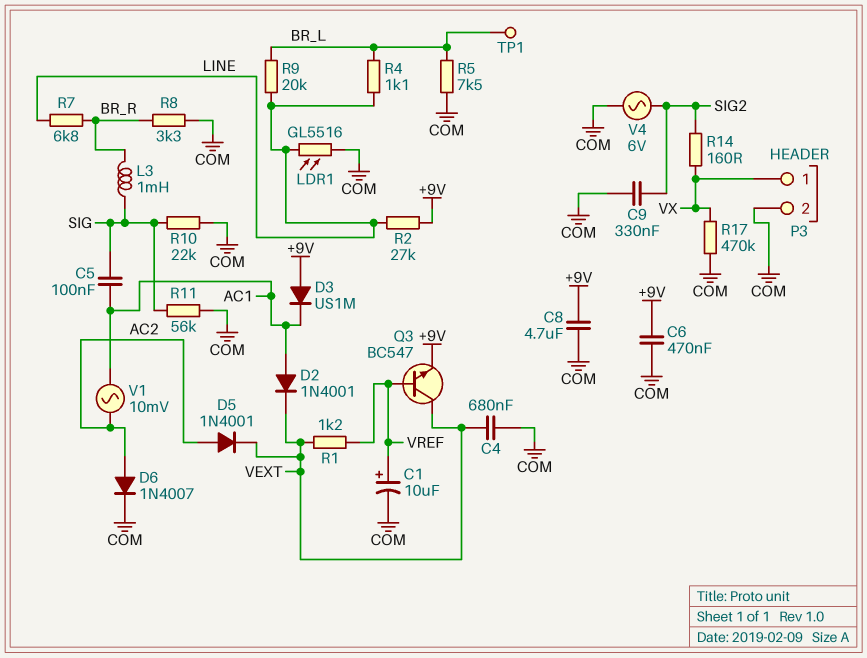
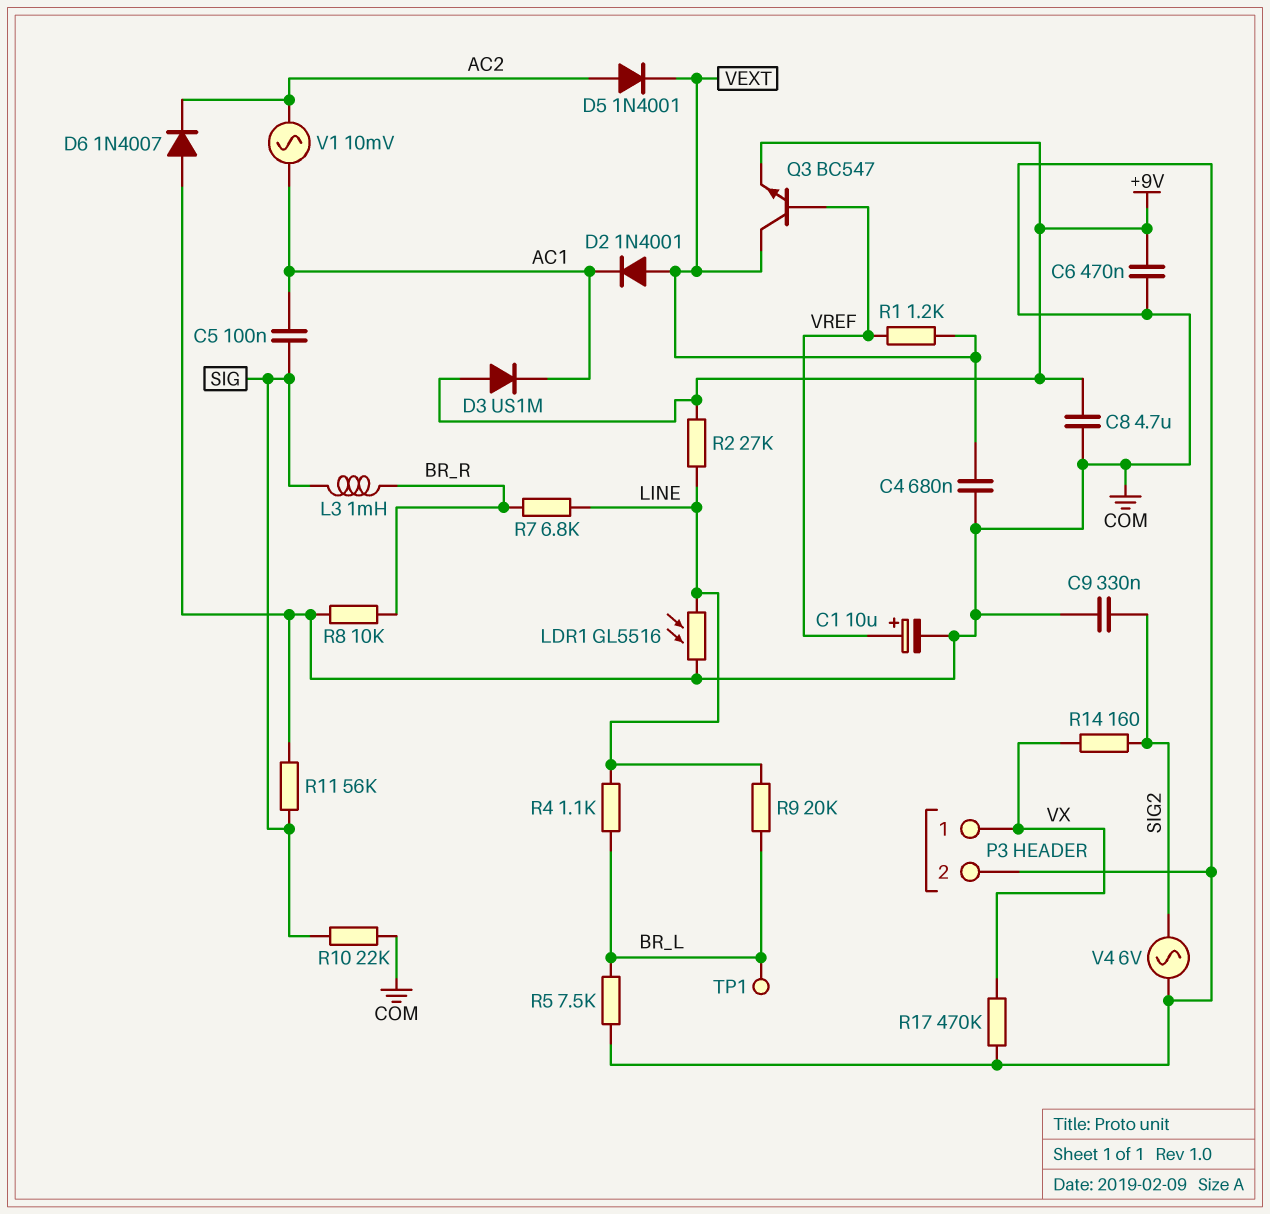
D2: diode 1N4001 (A AC1, K VEXT) -> diode 1N4001 (A VEXT, K AC1)
D6: diode 1N4007 (A AC2, K COM) -> diode 1N4007 (A COM, K AC2)
R8: 3.3k (BR_R, COM) -> 10k (BR_R, COM)

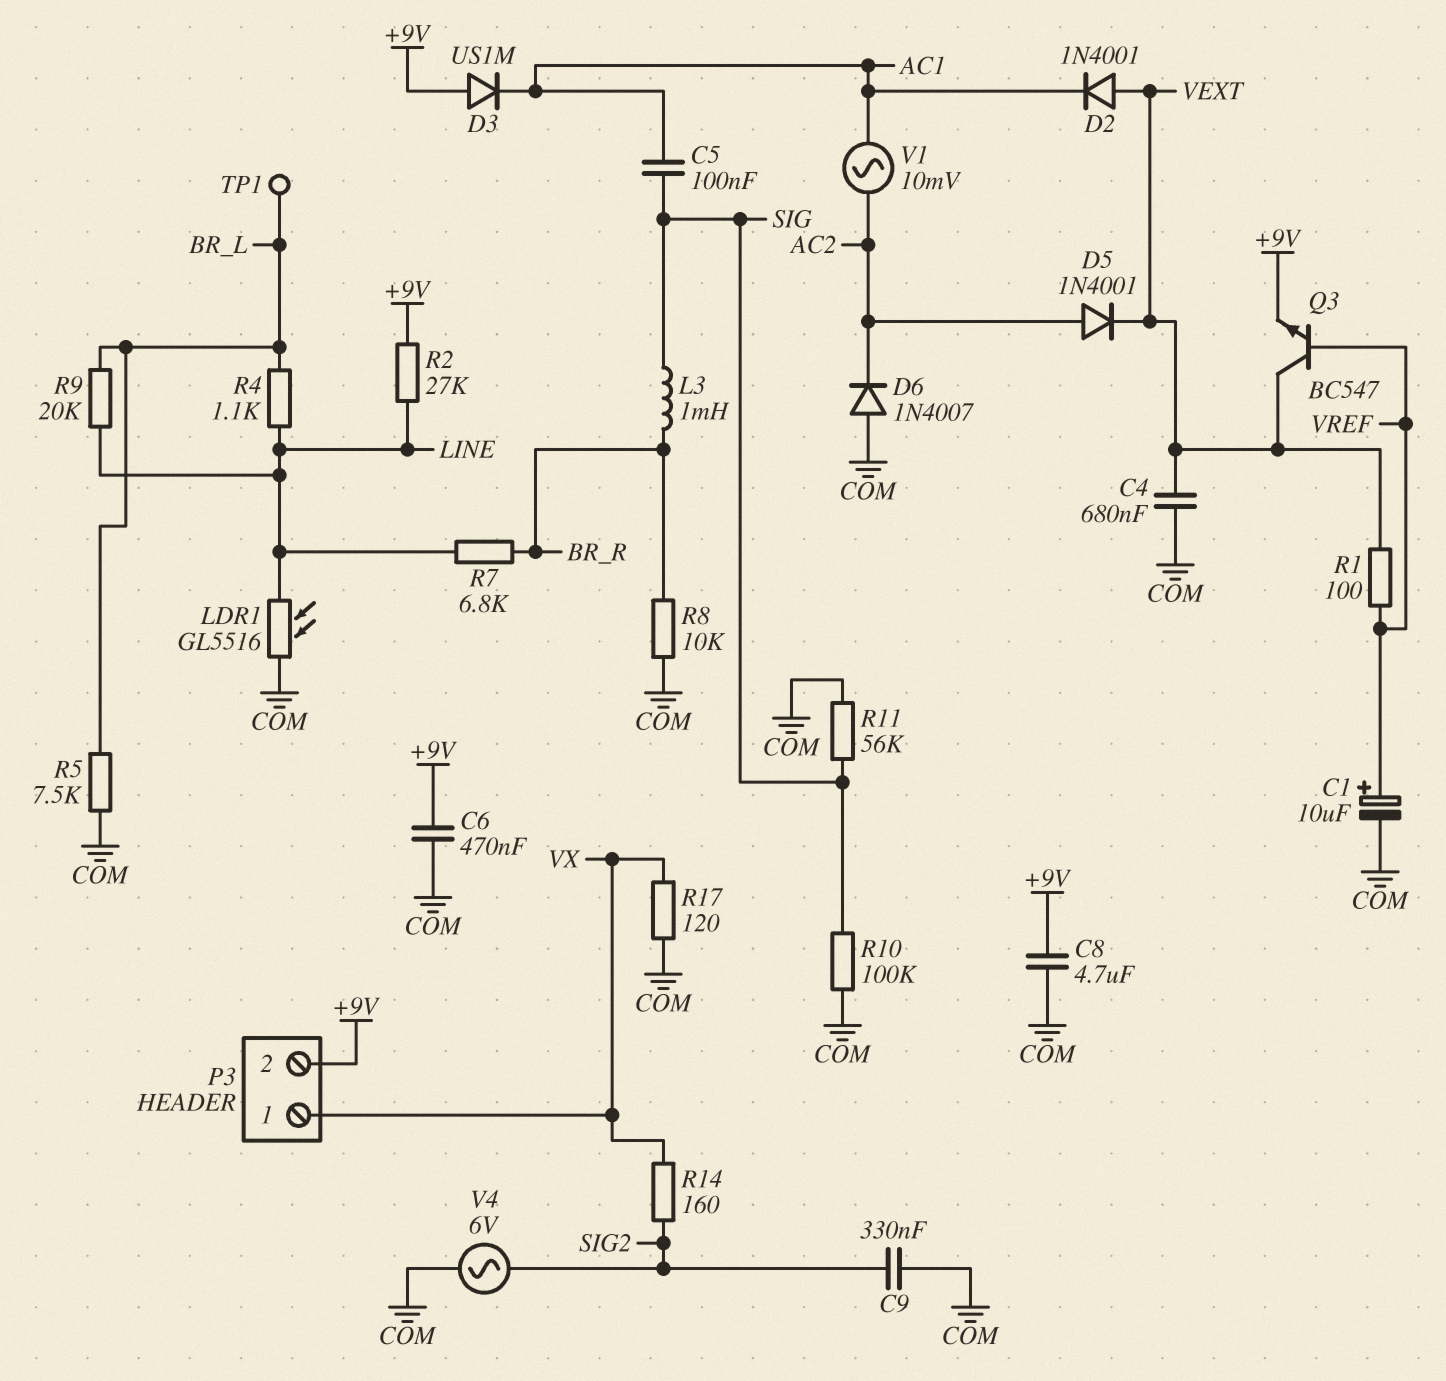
P3 pin 2: COM -> +9V
R1: 1.2k (VEXT, VREF) -> 100 (VEXT, VREF)
R10: 22k (COM, SIG) -> 100k (COM, SIG)
R17: 470k (COM, VX) -> 120 (COM, VX)

